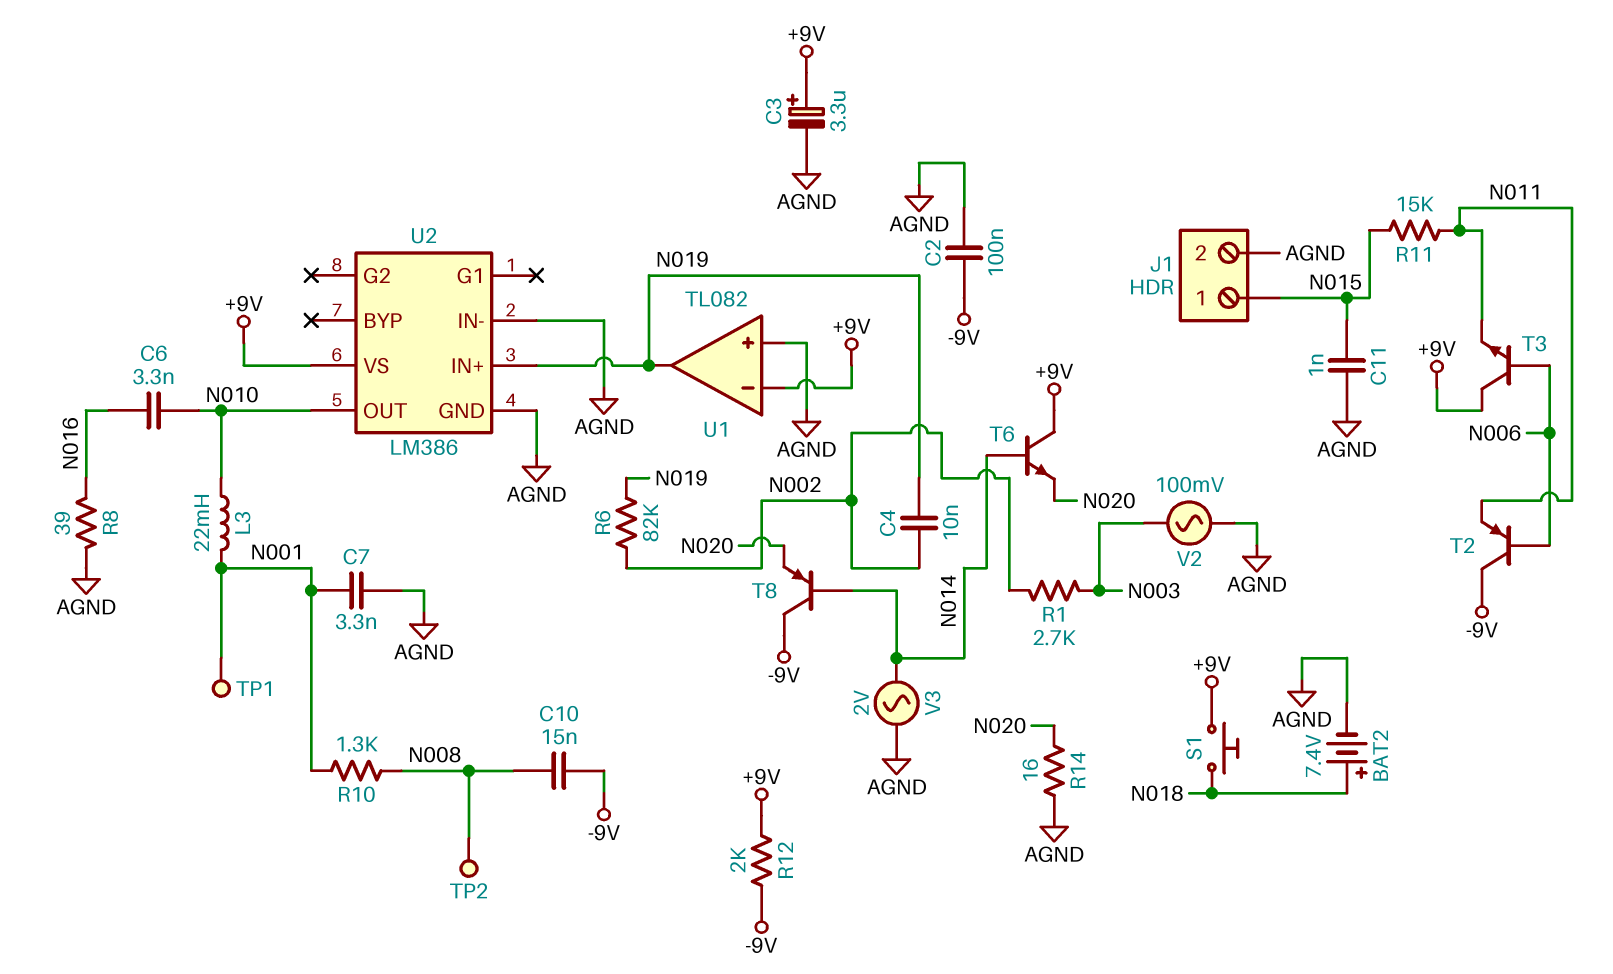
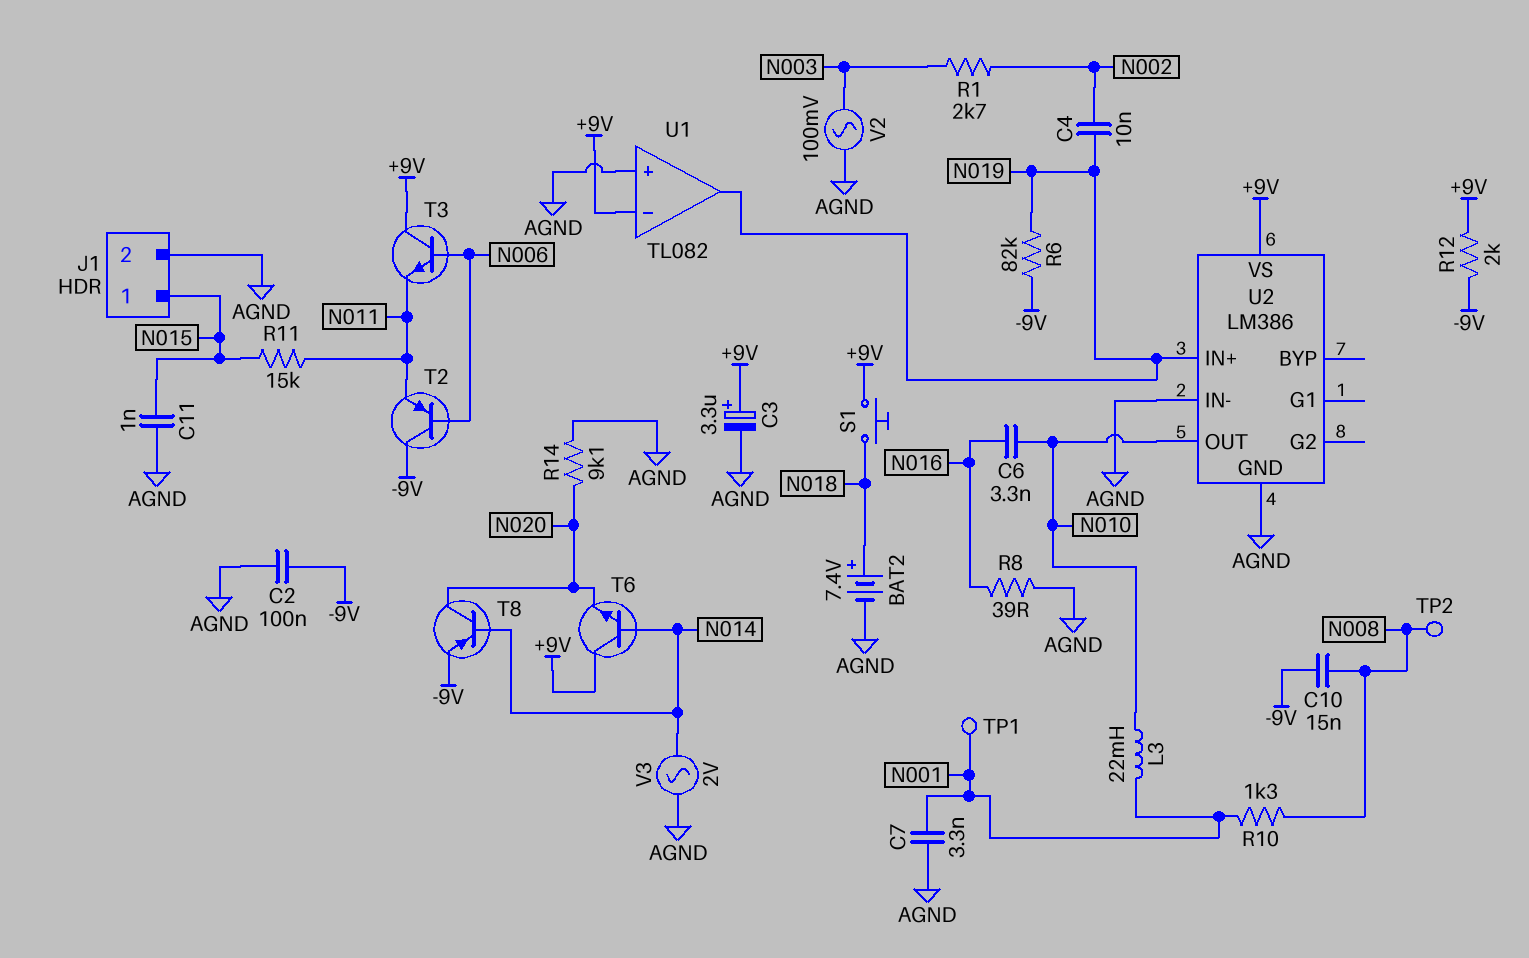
R6: 82k (N002, N019) -> 82k (-9V, N019)
R14: 16 (AGND, N020) -> 9.1k (AGND, N020)
T8: PNP (B N014, C -9V, E N020) -> PNP (B N014, C N020, E -9V)

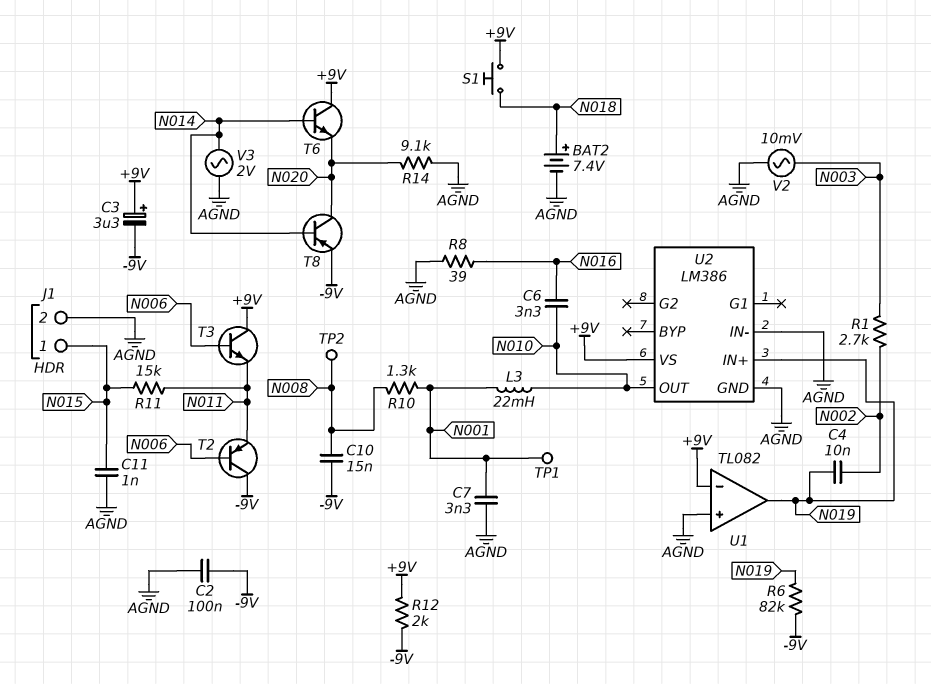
C3: 3.3uF (plus +9V, minus AGND) -> 3.3uF (plus +9V, minus -9V)
V2: AC 100mV (AGND, N003) -> AC 10mV (AGND, N003)

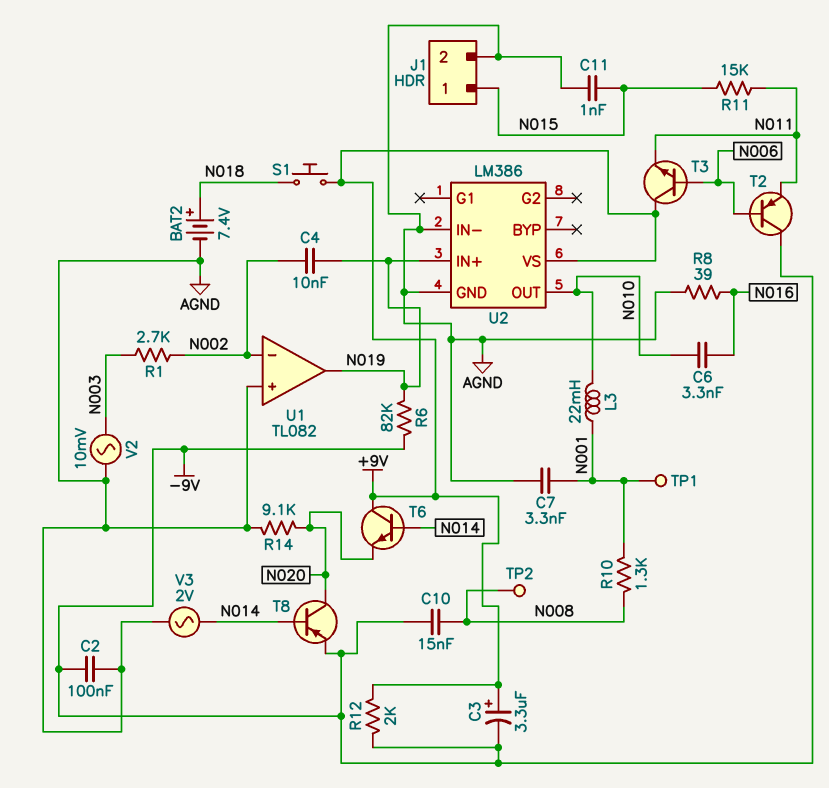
U1 pin in-: +9V -> N002

